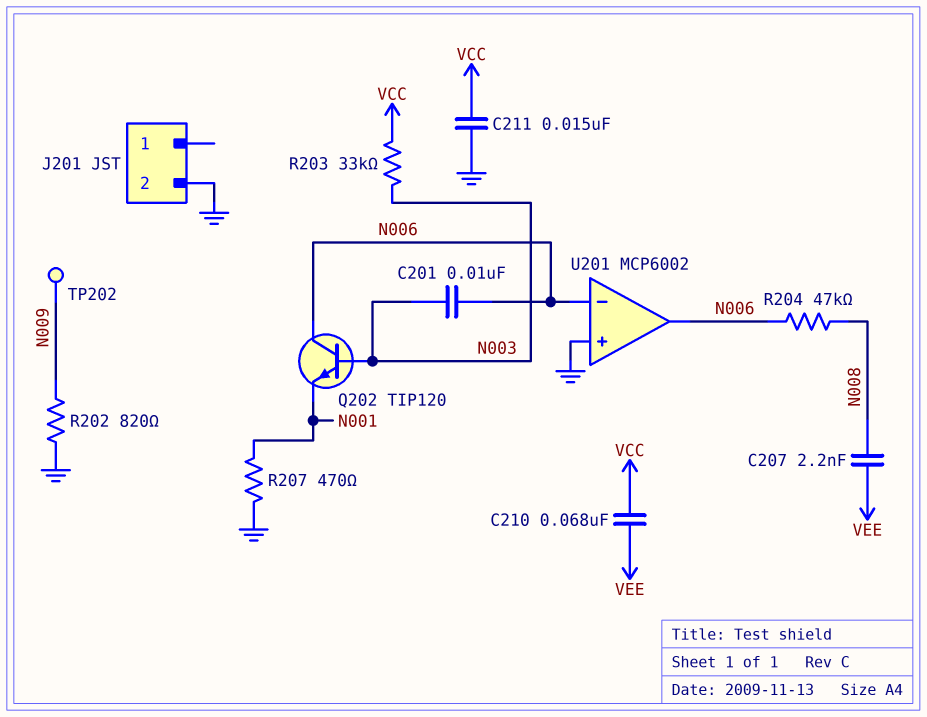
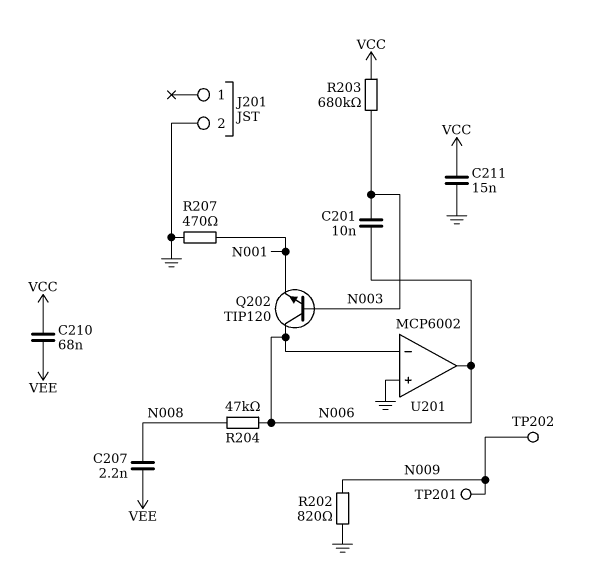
R203: 33k (N003, VCC) -> 680k (N003, VCC)
TP201: none -> test point (N009)

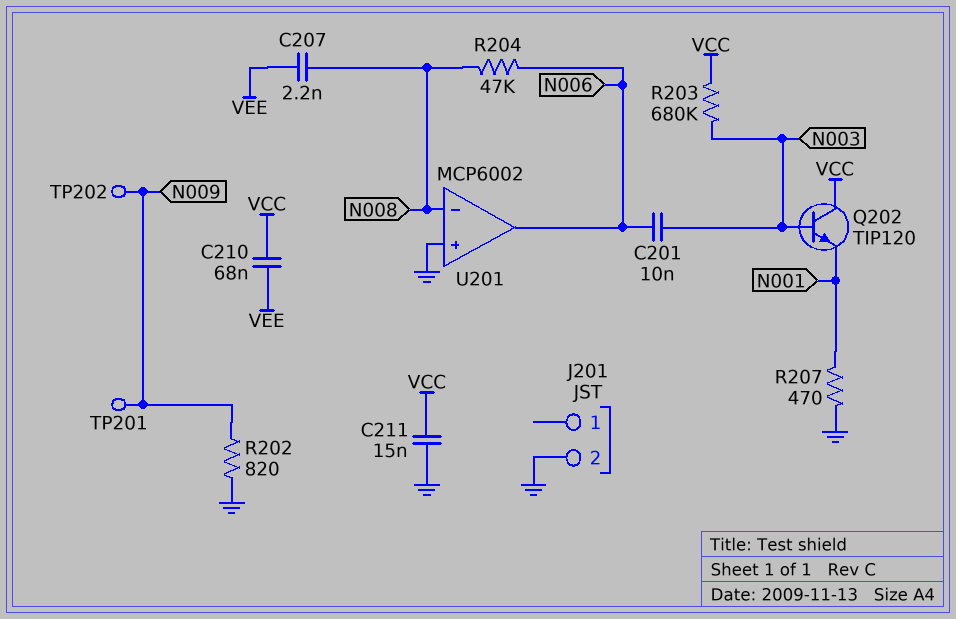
Q202: NPN TIP120 (B N003, C N006, E N001) -> NPN TIP120 (B N003, C VCC, E N001)
U201 pin in-: N006 -> N008

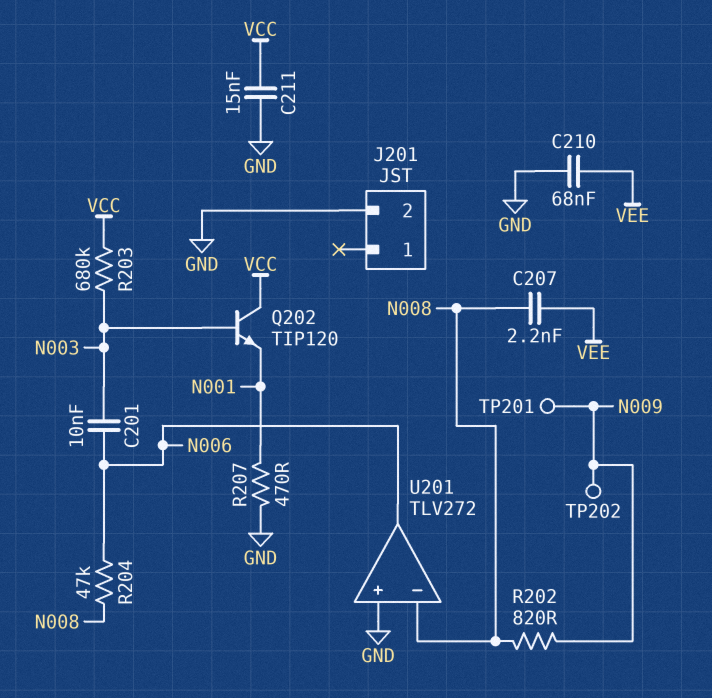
C210: 68nF (VCC, VEE) -> 68nF (GND, VEE)
R202: 820 (GND, N009) -> 820 (N008, N009)
U201: MCP6002 -> TLV272

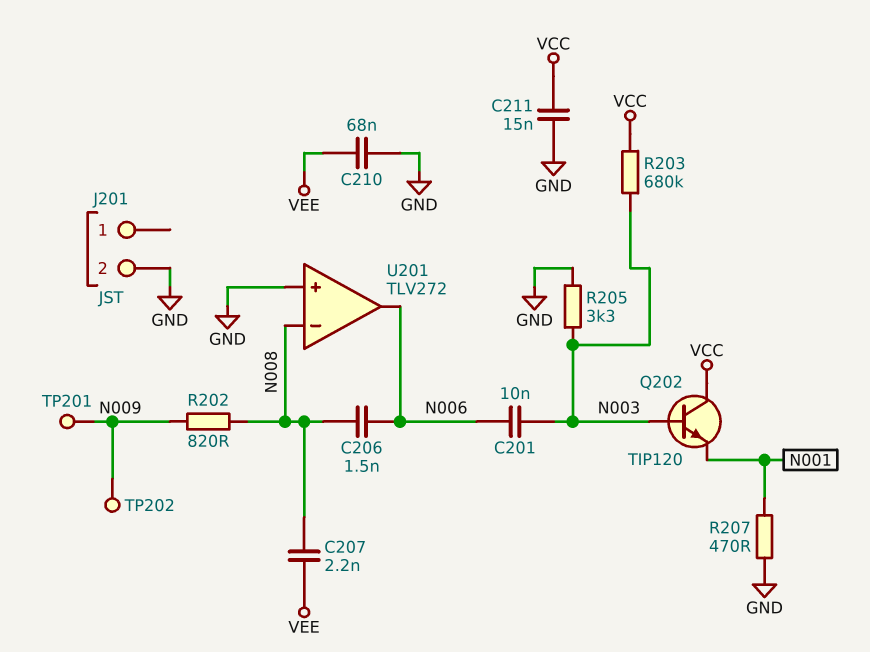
C206: none -> 1.5nF (N006, N008)
R204: 47k (N006, N008) -> none
R205: none -> 3.3k (GND, N003)

